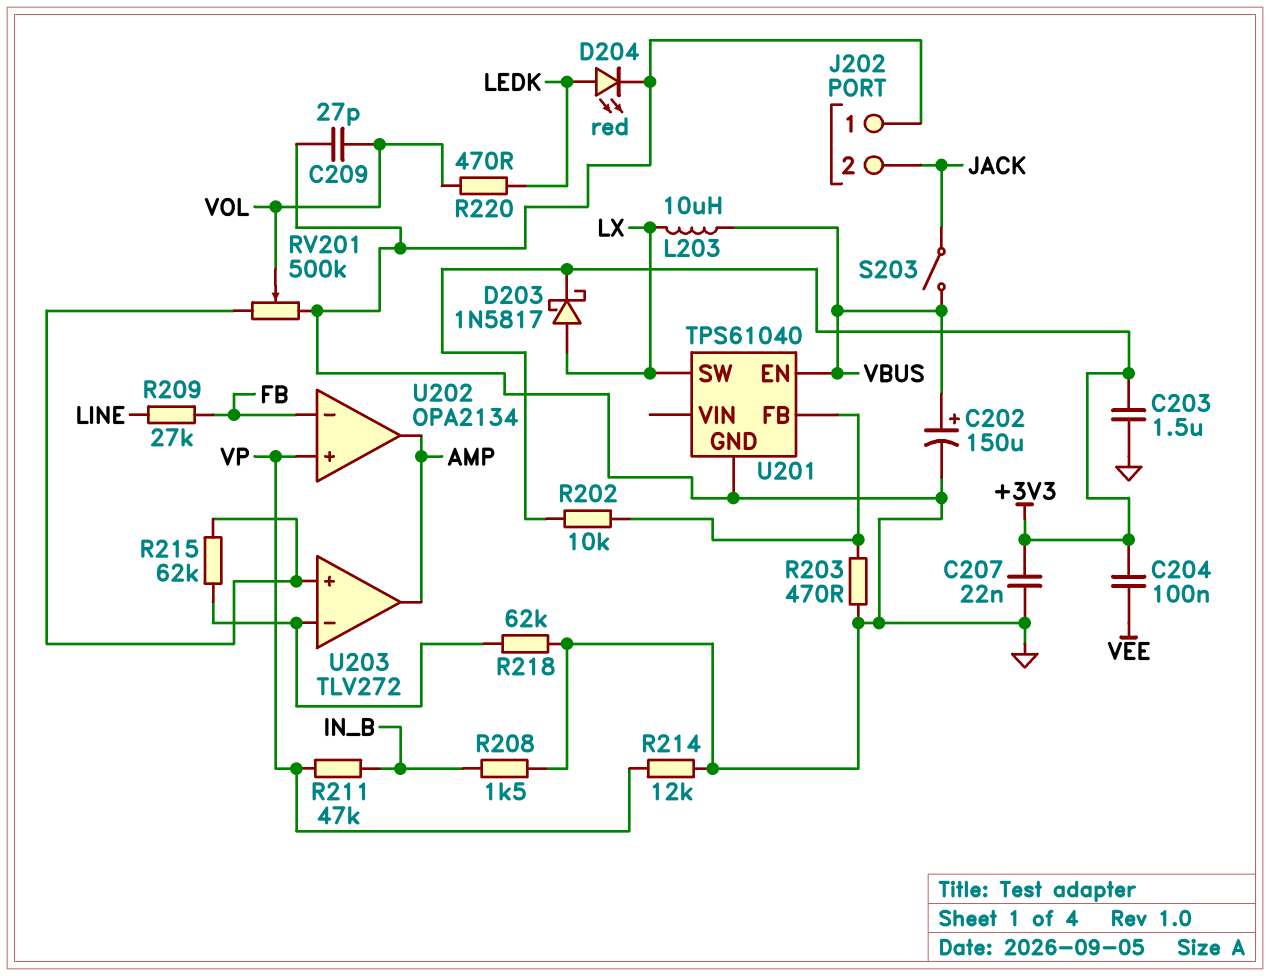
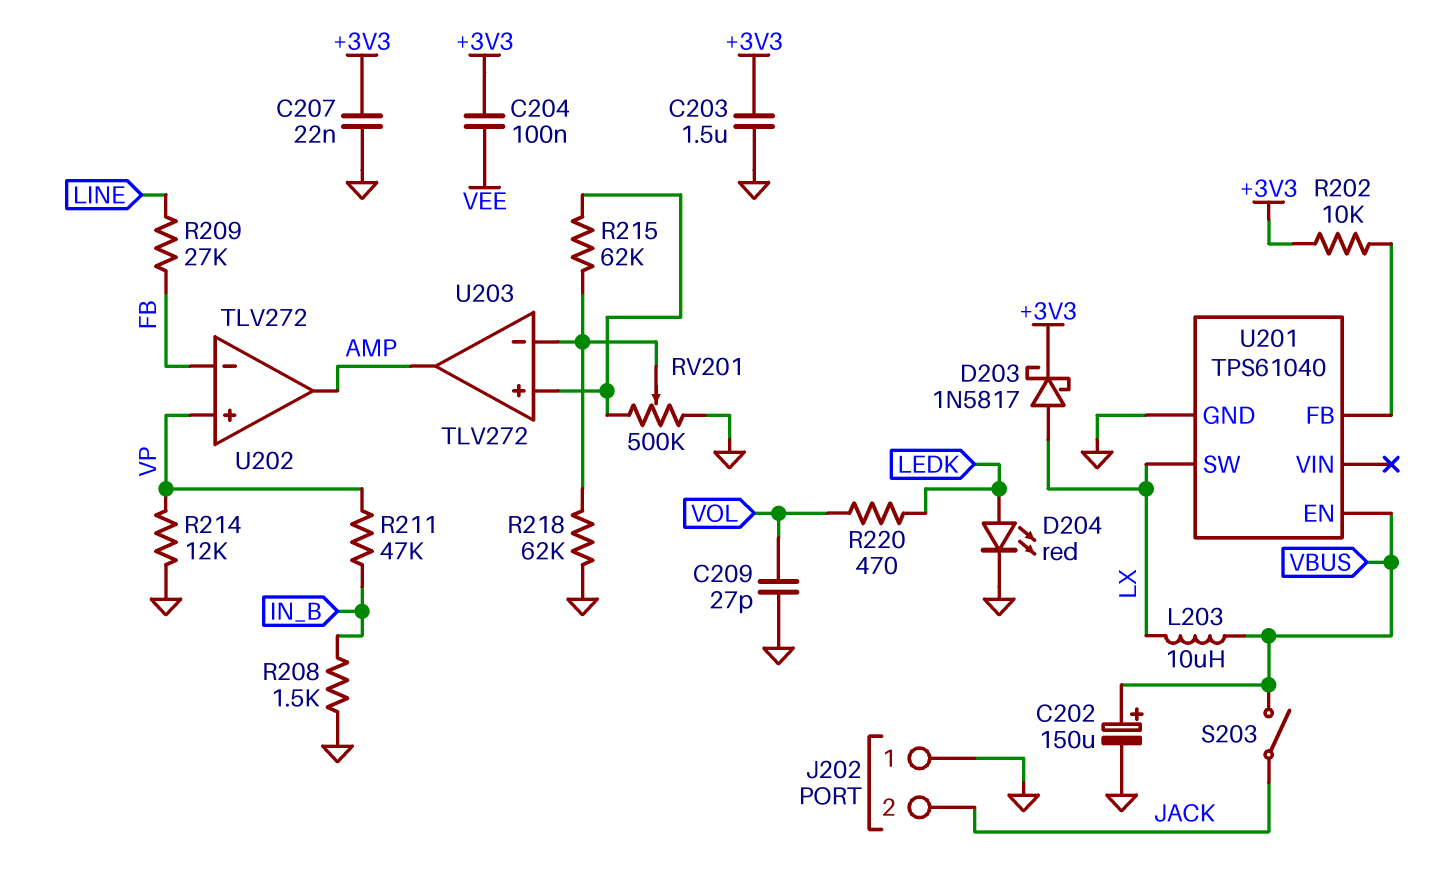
R203: 470 (GND, U201/FB) -> none
RV201: 500k (GND, U203/in+, wiper VOL) -> 500k (GND, U203/in+, wiper U203/in-)
U202: OPA2134 -> TLV272

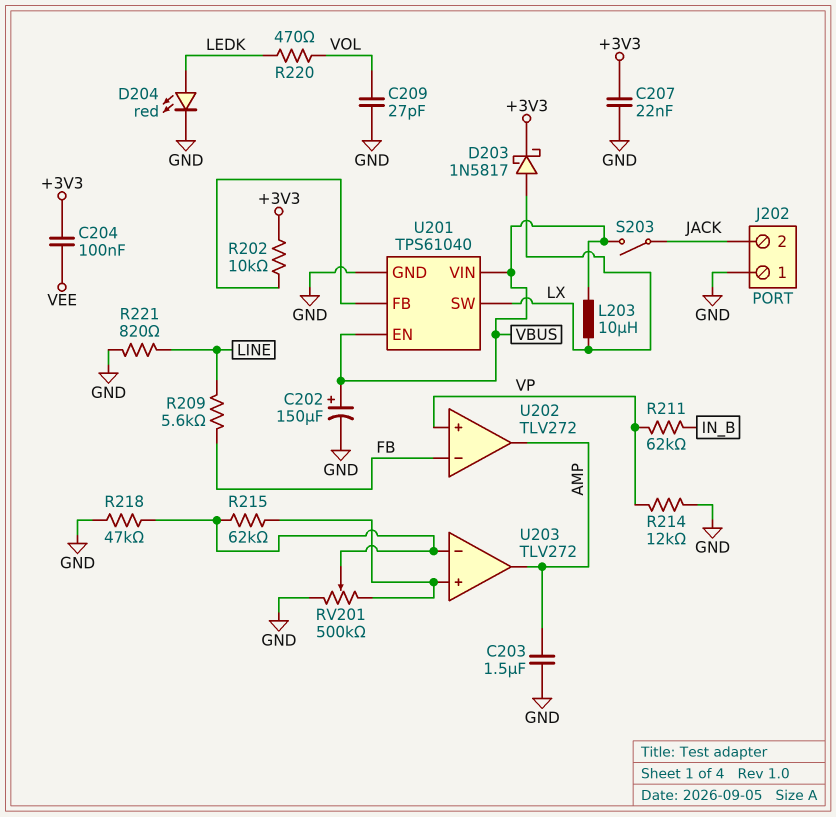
C203: 1.5uF (+3V3, GND) -> 1.5uF (AMP, GND)
R208: 1.5k (GND, IN_B) -> none
R209: 27k (FB, LINE) -> 5.6k (FB, LINE)
R211: 47k (IN_B, VP) -> 62k (IN_B, VP)
R218: 62k (GND, U203/in-) -> 47k (GND, U203/in-)
R221: none -> 820 (GND, LINE)
U201 pin VIN: none -> VBUS

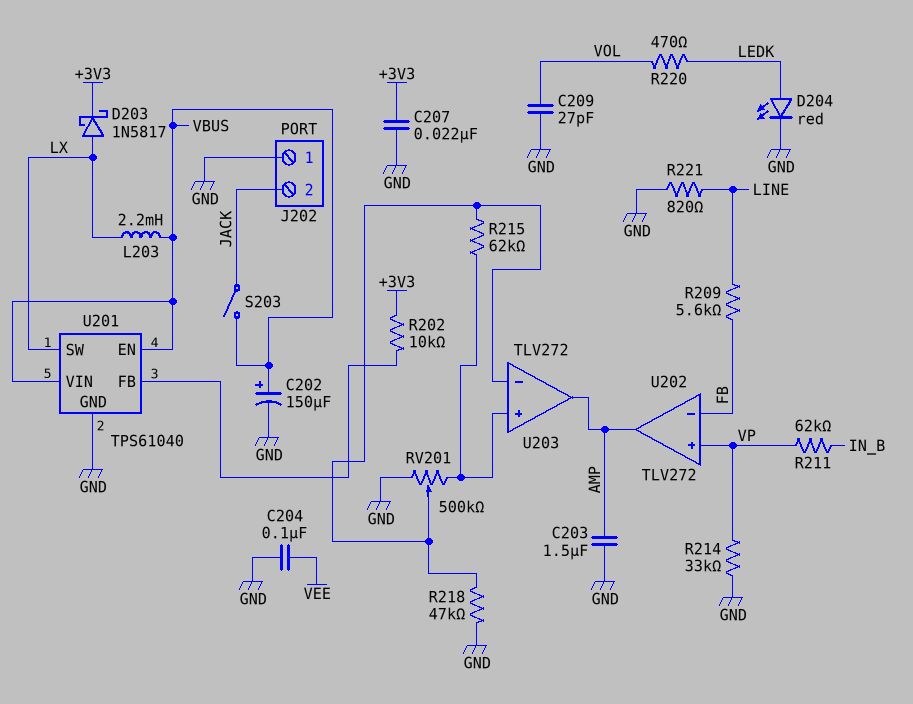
C204: 100nF (+3V3, VEE) -> 100nF (GND, VEE)
L203: 10uH (LX, VBUS) -> 2.2mH (LX, VBUS)
R214: 12k (GND, VP) -> 33k (GND, VP)

